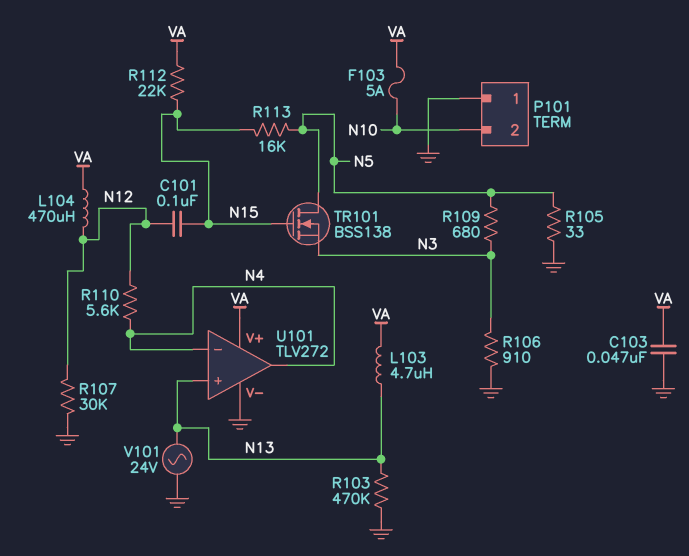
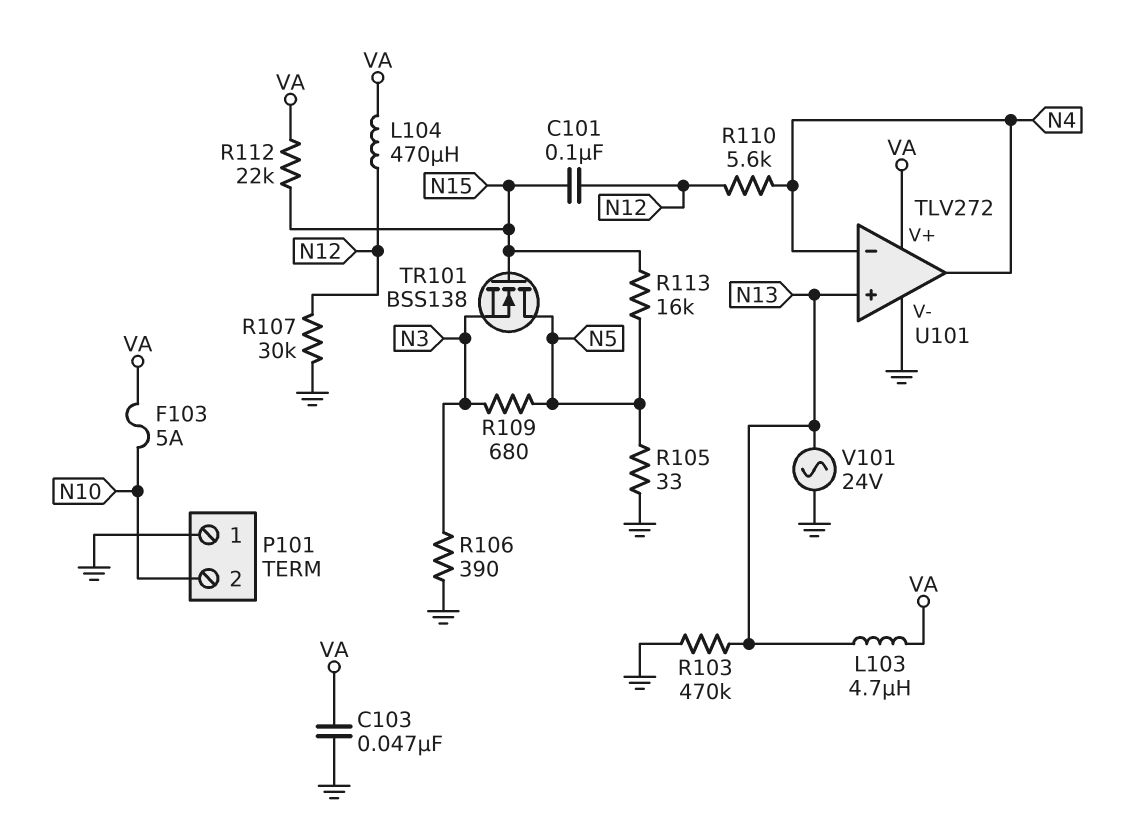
R106: 910 (GND, N3) -> 390 (GND, N3)

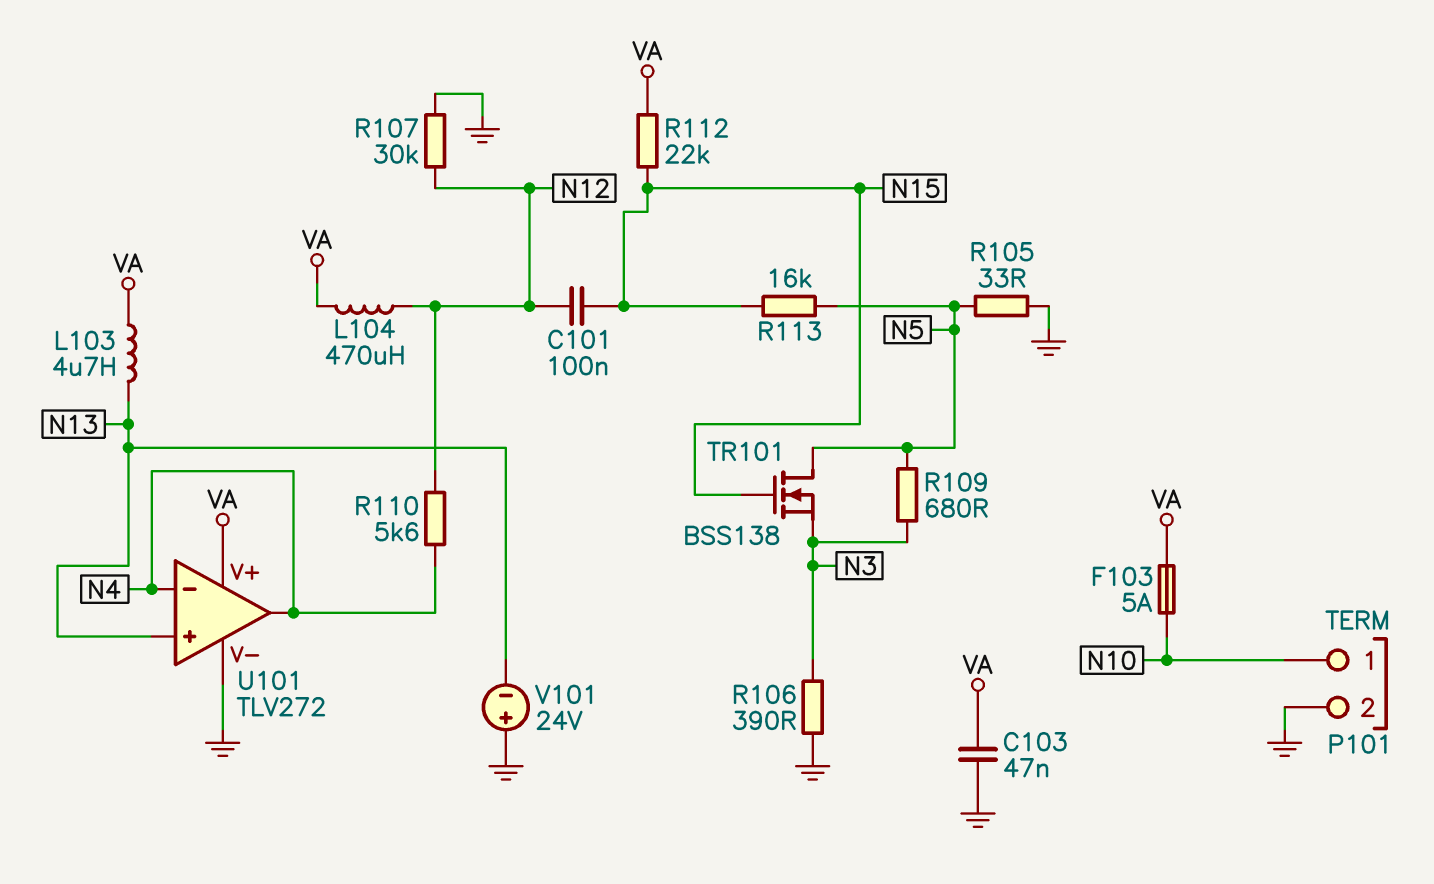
P101 pin 1: GND -> N10
P101 pin 2: N10 -> GND
R103: 470k (GND, N13) -> none
V101: AC 24V (GND, N13) -> 24V (plus GND, minus N13)

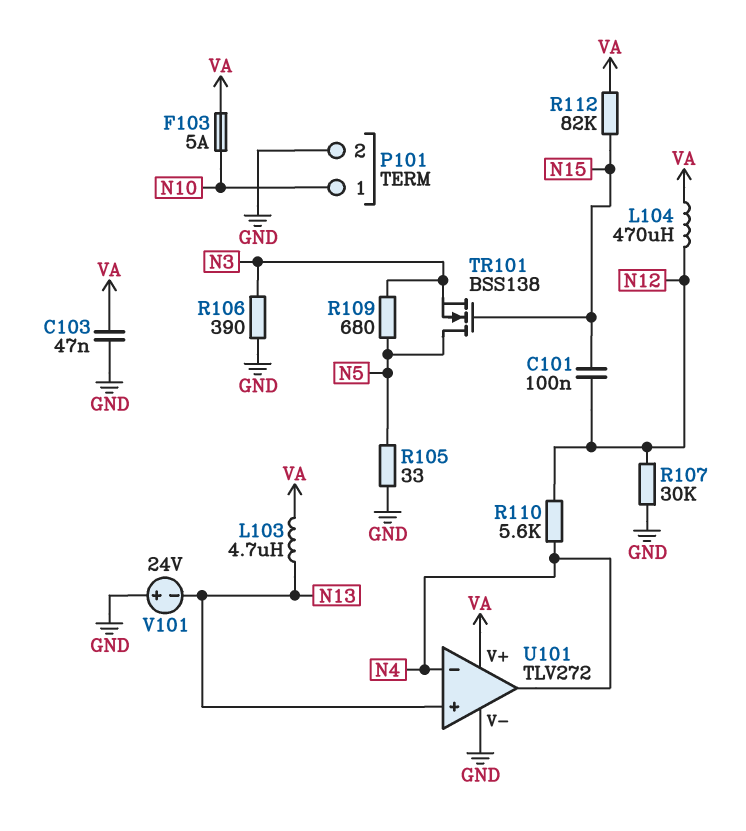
R112: 22k (N15, VA) -> 82k (N15, VA)
R113: 16k (N5, N15) -> none

